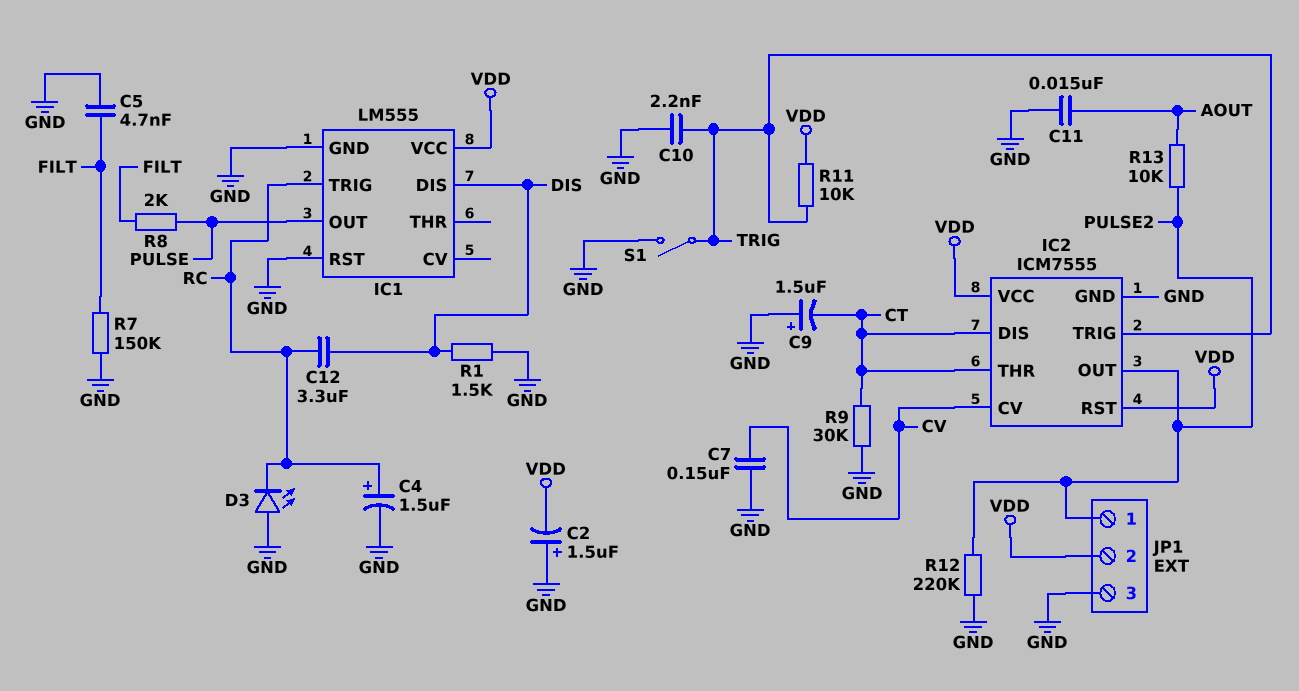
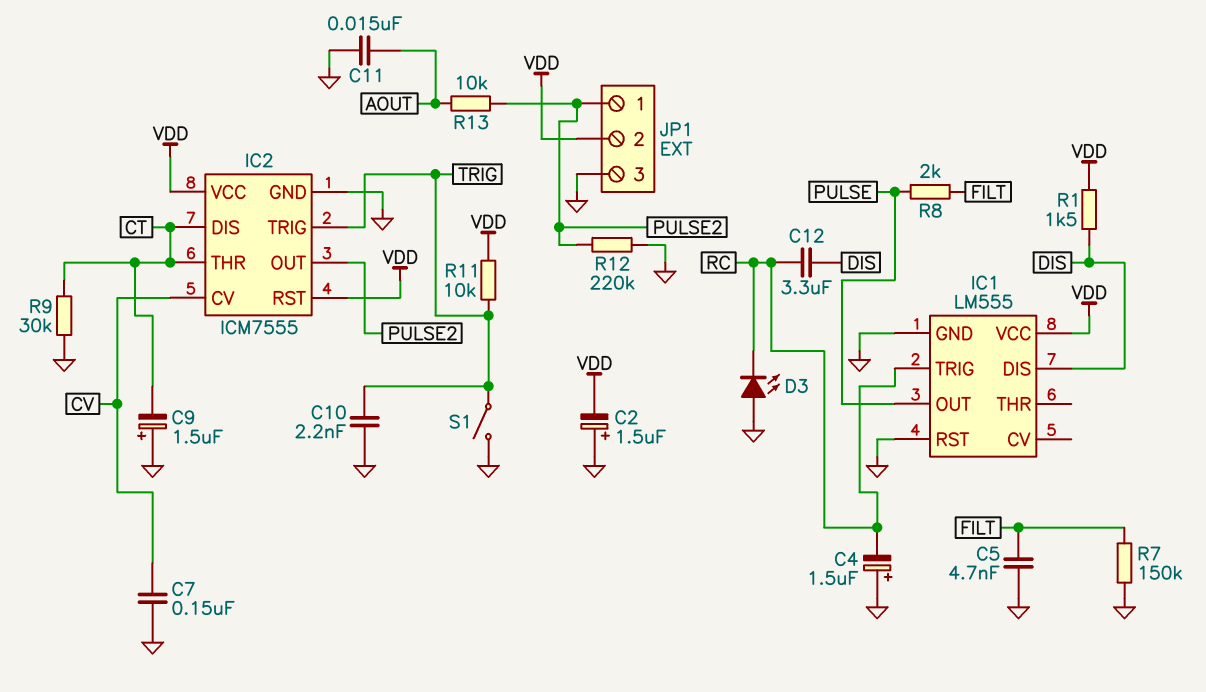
C4: 1.5uF (plus RC, minus GND) -> 1.5uF (plus GND, minus RC)
R1: 1.5k (DIS, GND) -> 1.5k (DIS, VDD)

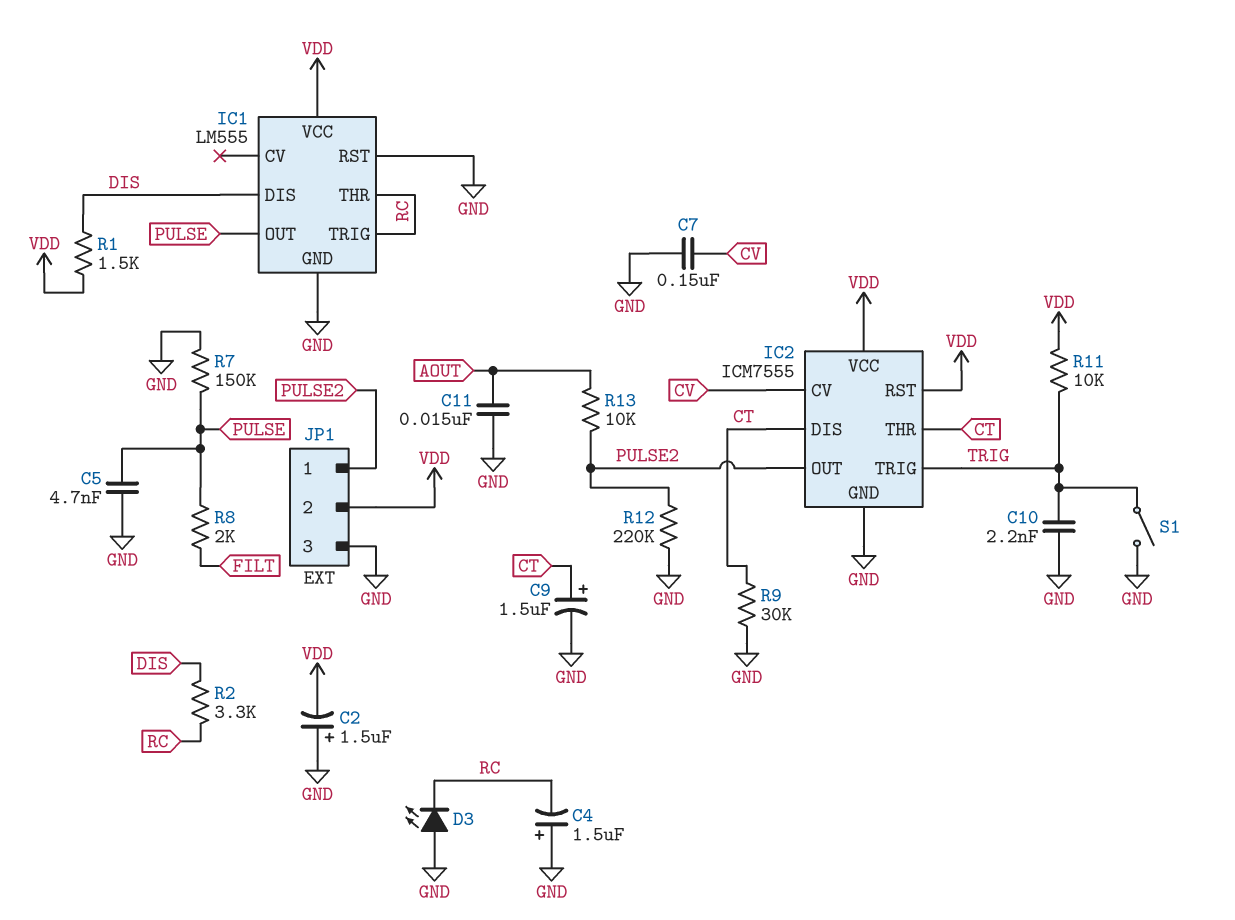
C5: 4.7nF (FILT, GND) -> 4.7nF (GND, PULSE)
C9: 1.5uF (plus GND, minus CT) -> 1.5uF (plus CT, minus GND)
C12: 3.3uF (DIS, RC) -> none
IC1 pin THR: none -> RC
R2: none -> 3.3k (DIS, RC)
R7: 150k (FILT, GND) -> 150k (GND, PULSE)

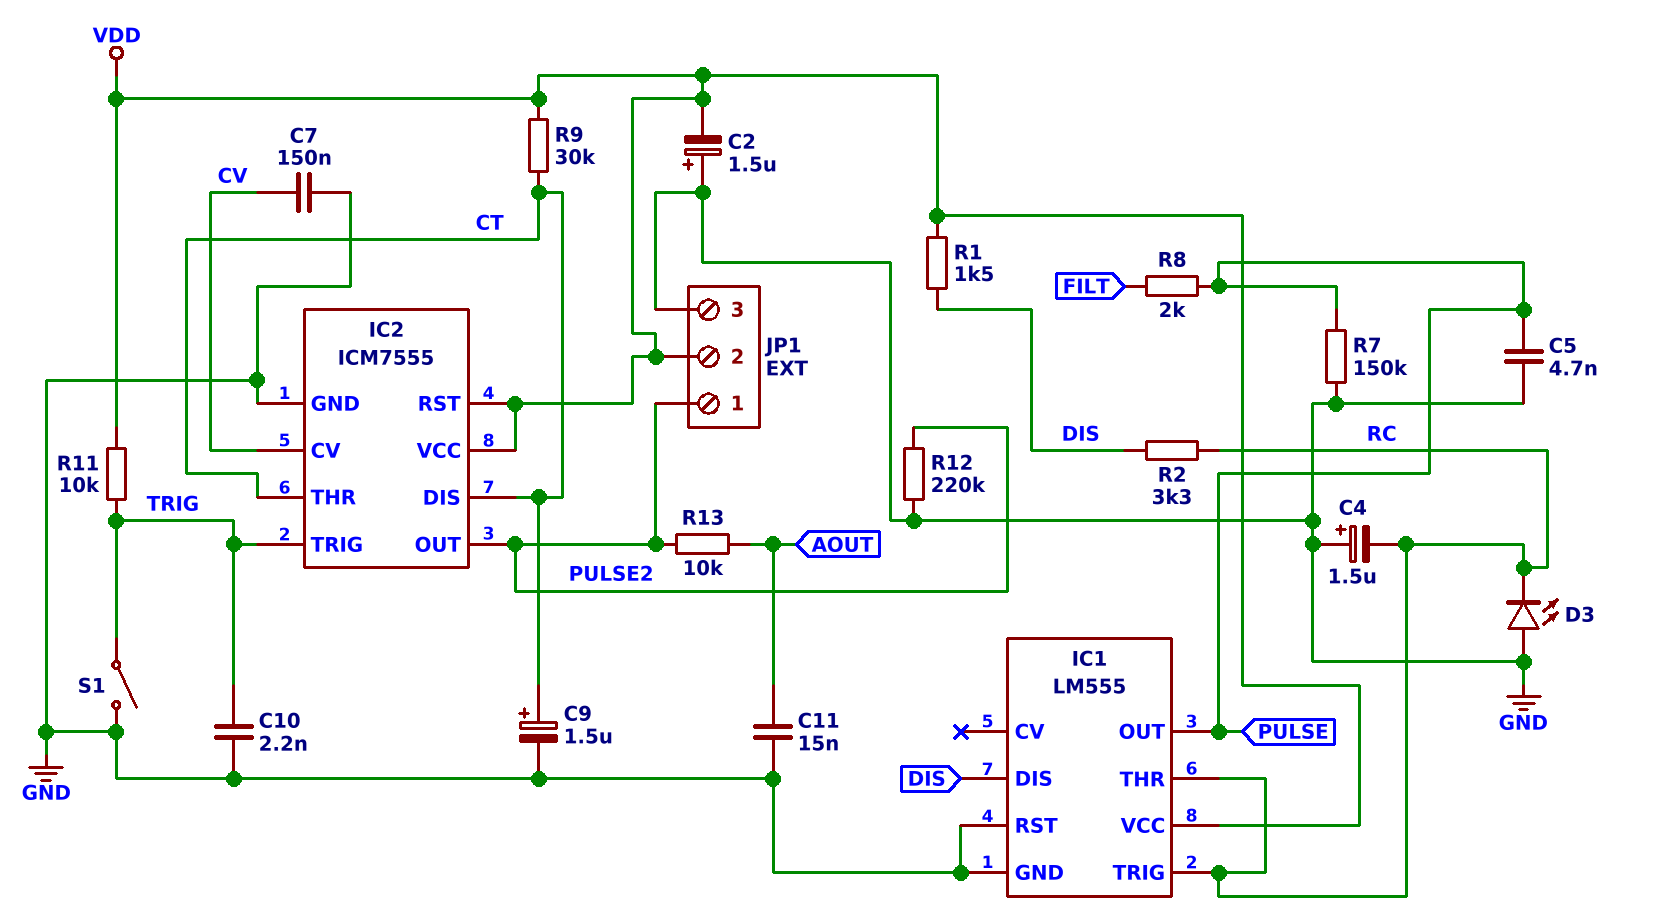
R9: 30k (CT, GND) -> 30k (CT, VDD)

